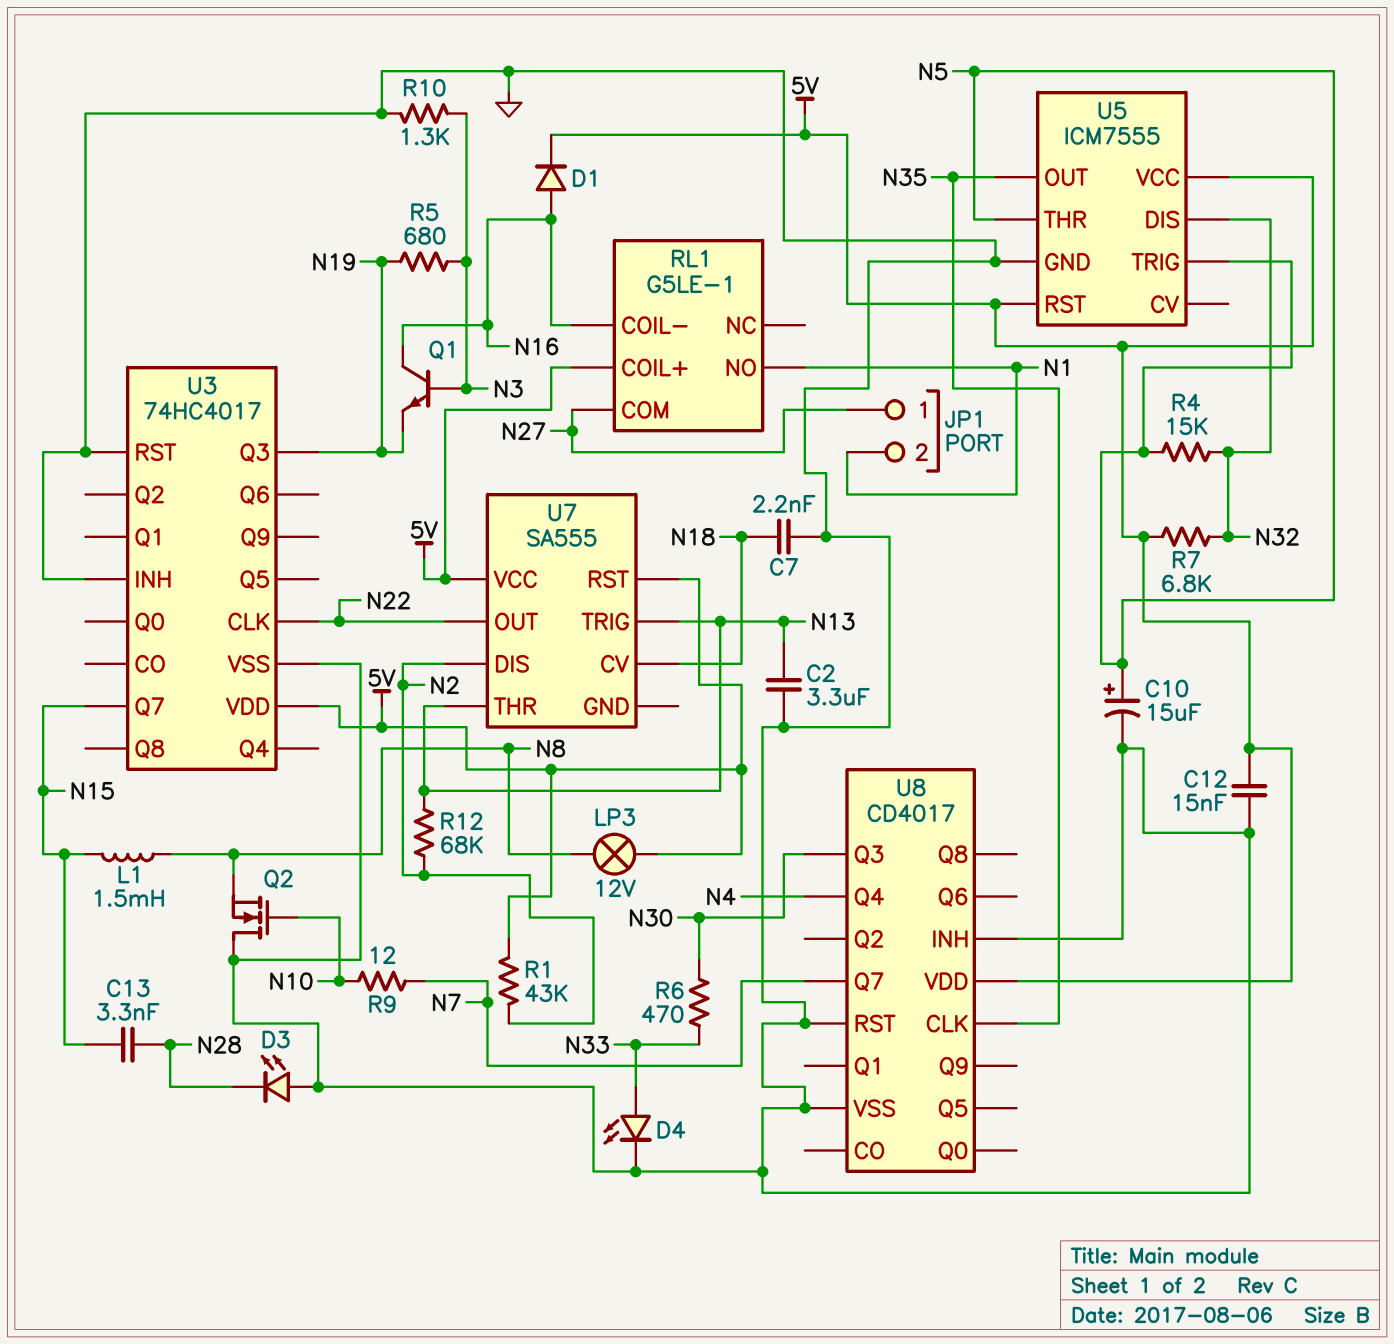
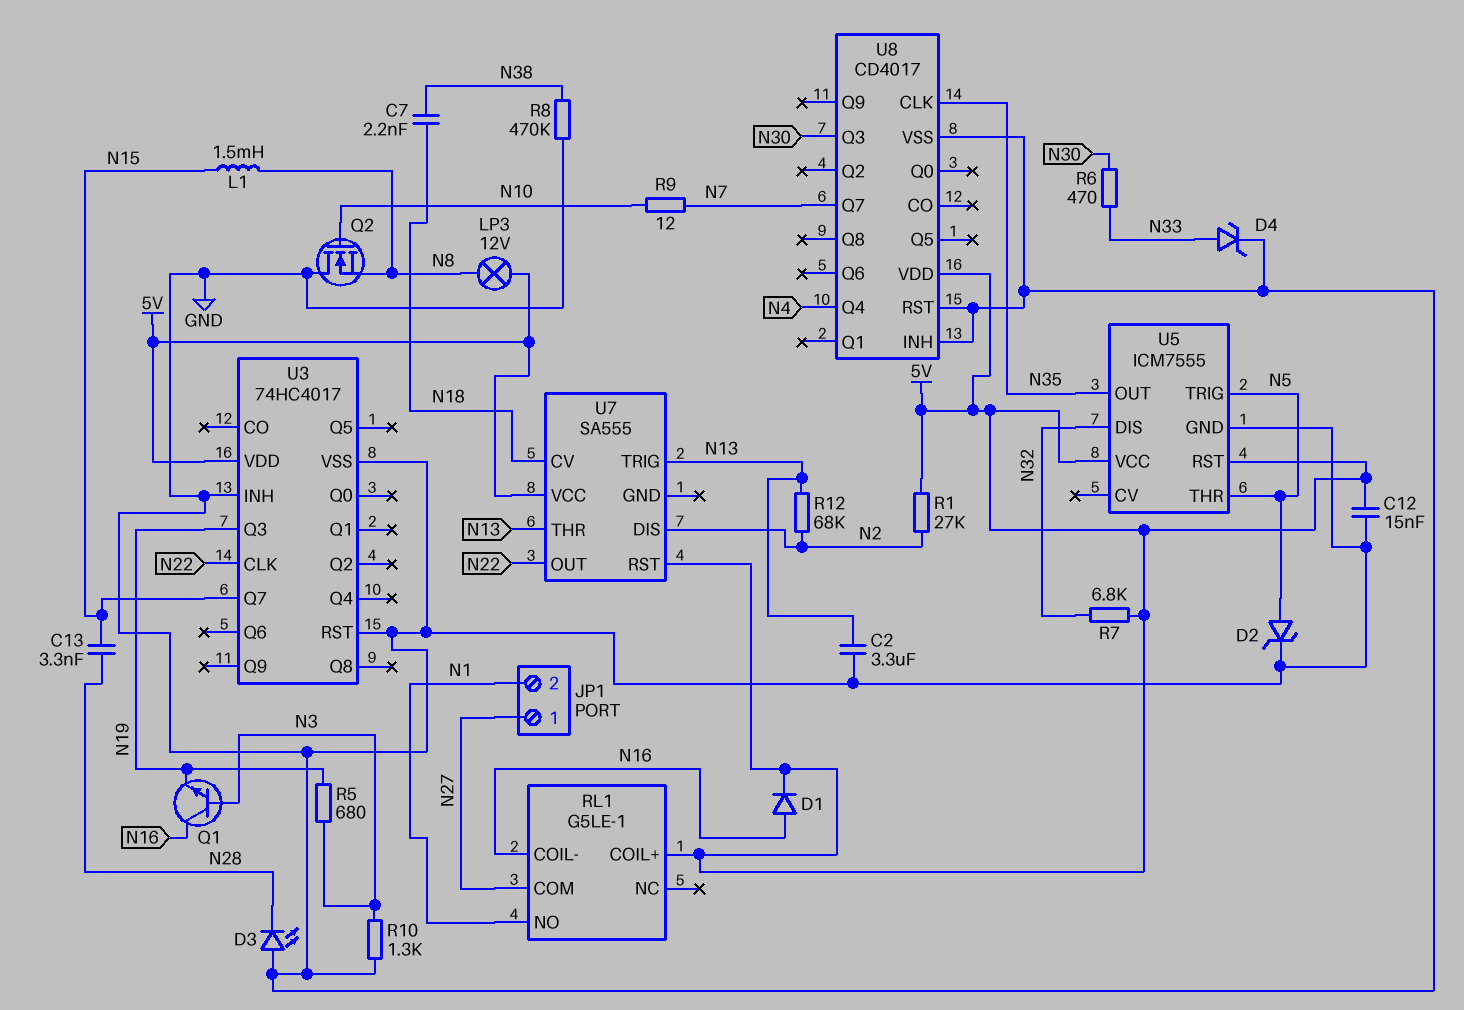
C7: 2.2nF (GND, N18) -> 2.2nF (N18, N38)
C10: 15uF (plus N5, minus GND) -> none
D2: none -> zener (A N5, K GND)
D4: LED (A N33, K GND) -> zener (A N33, K GND)
R1: 43k (5V, N2) -> 27k (5V, N2)
R4: 15k (N5, N32) -> none
R8: none -> 470k (GND, N38)

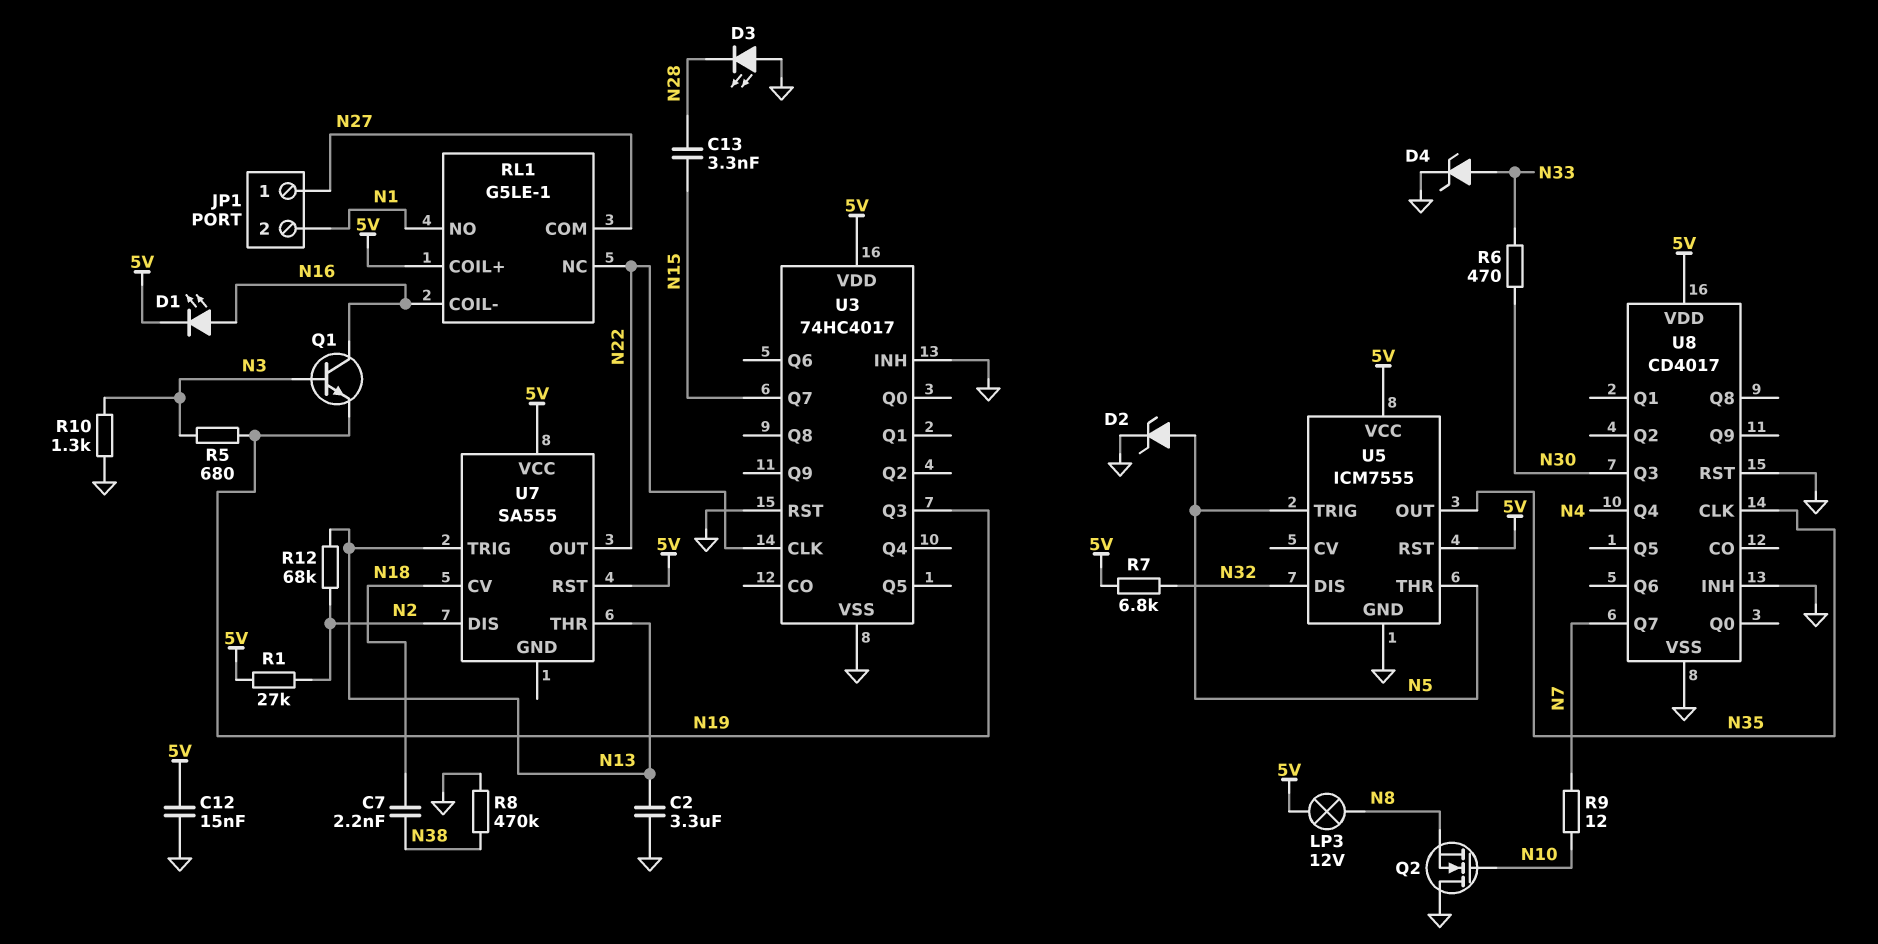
D1: diode (A N16, K 5V) -> LED (A N16, K 5V)
L1: 1.5mH (N8, N15) -> none
RL1 pin NC: none -> N22

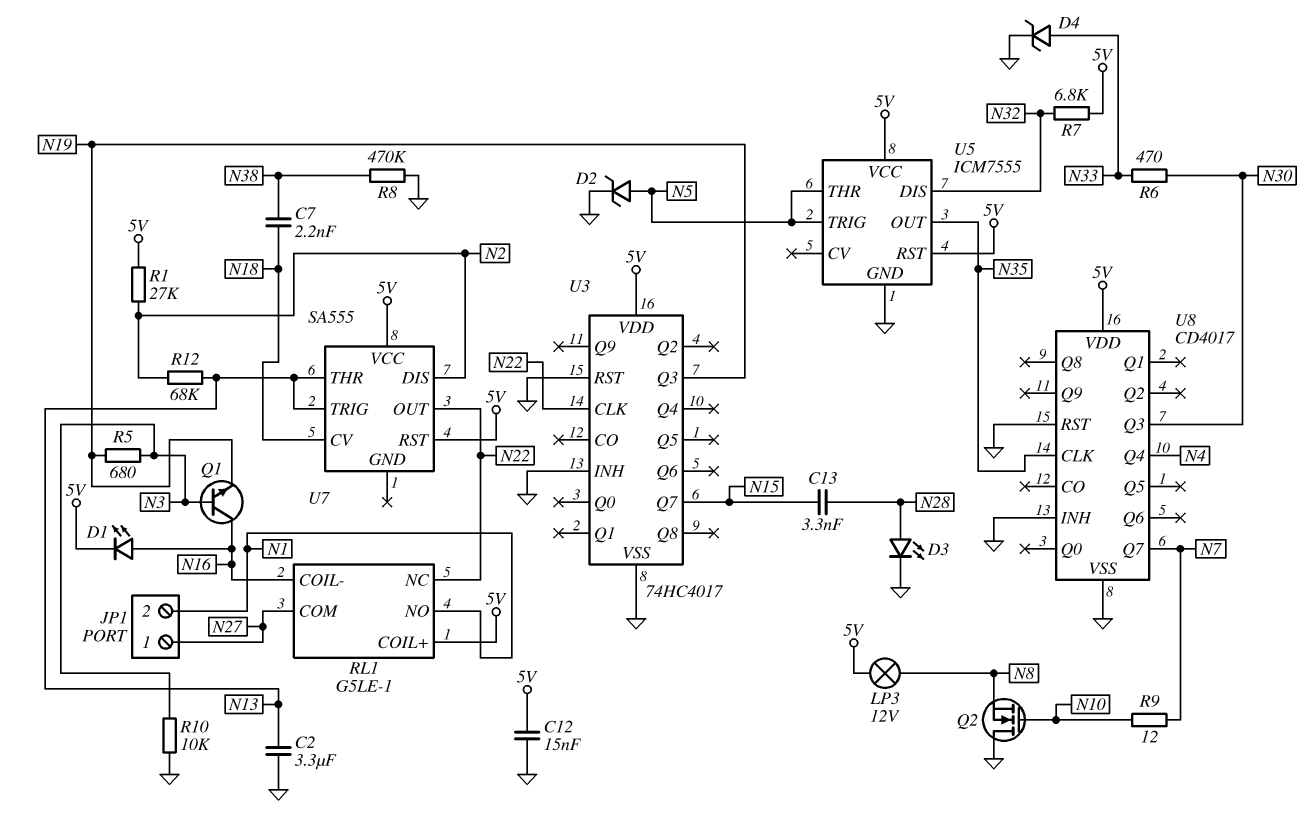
D3: LED (A GND, K N28) -> LED (A N28, K GND)
R10: 1.3k (GND, N3) -> 10k (GND, N3)

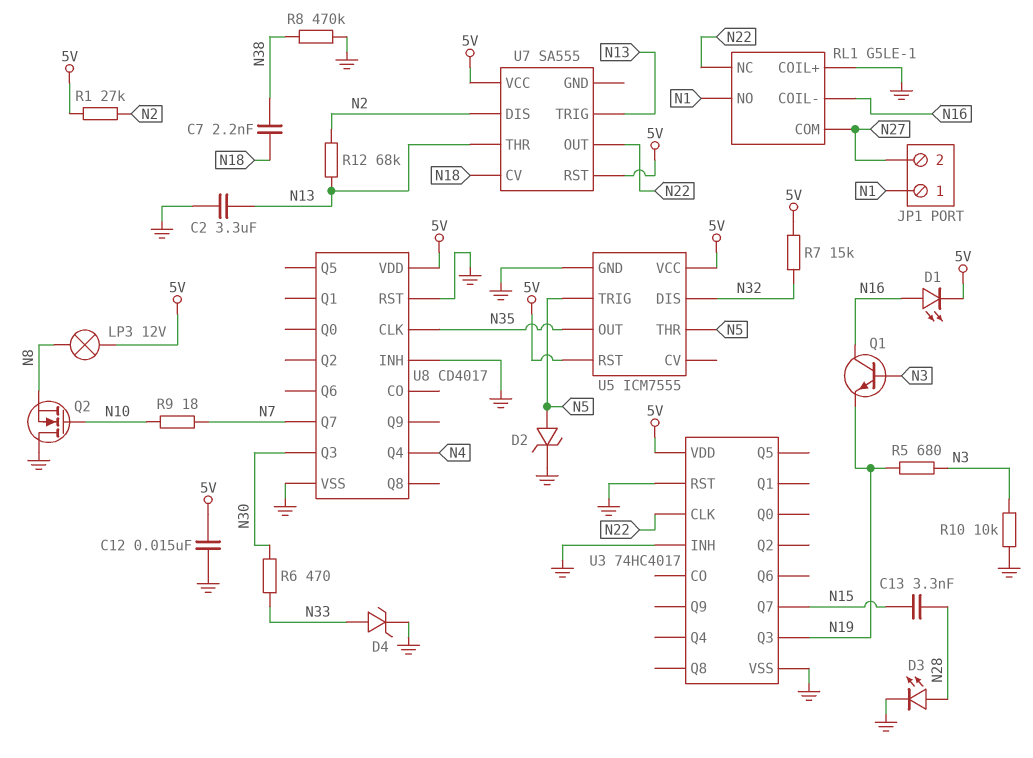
JP1 pin 1: N27 -> N1
JP1 pin 2: N1 -> N27
R7: 6.8k (5V, N32) -> 15k (5V, N32)
R9: 12 (N7, N10) -> 18 (N7, N10)
RL1 pin COIL+: 5V -> GND

